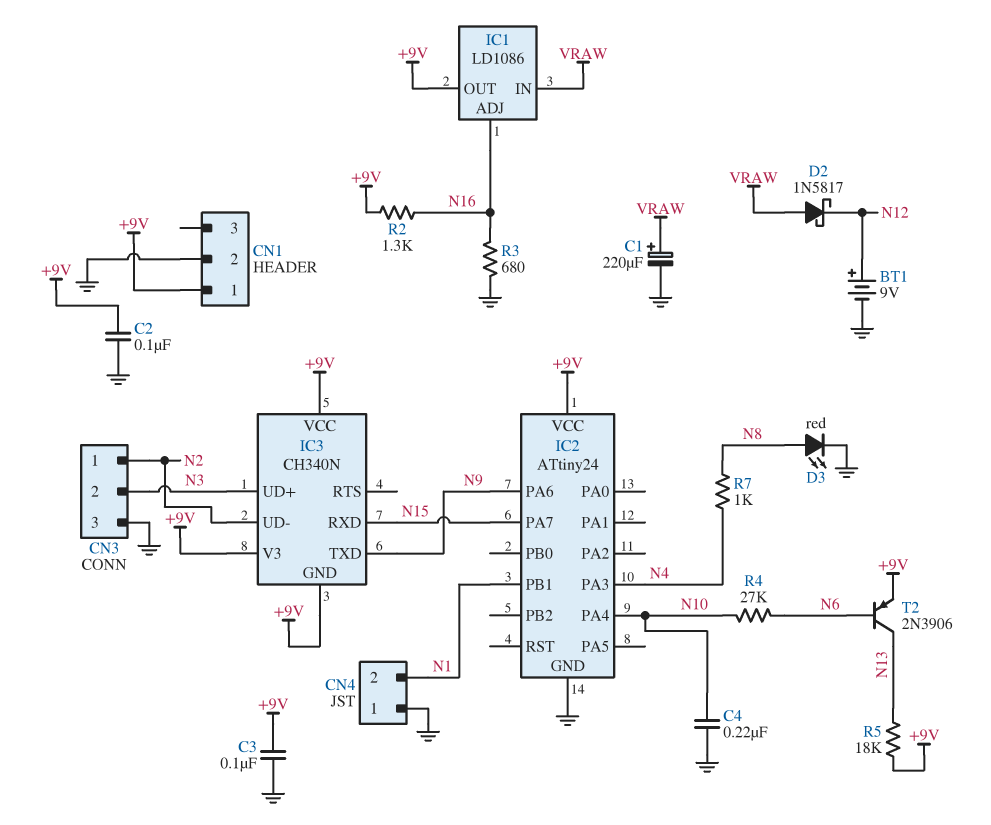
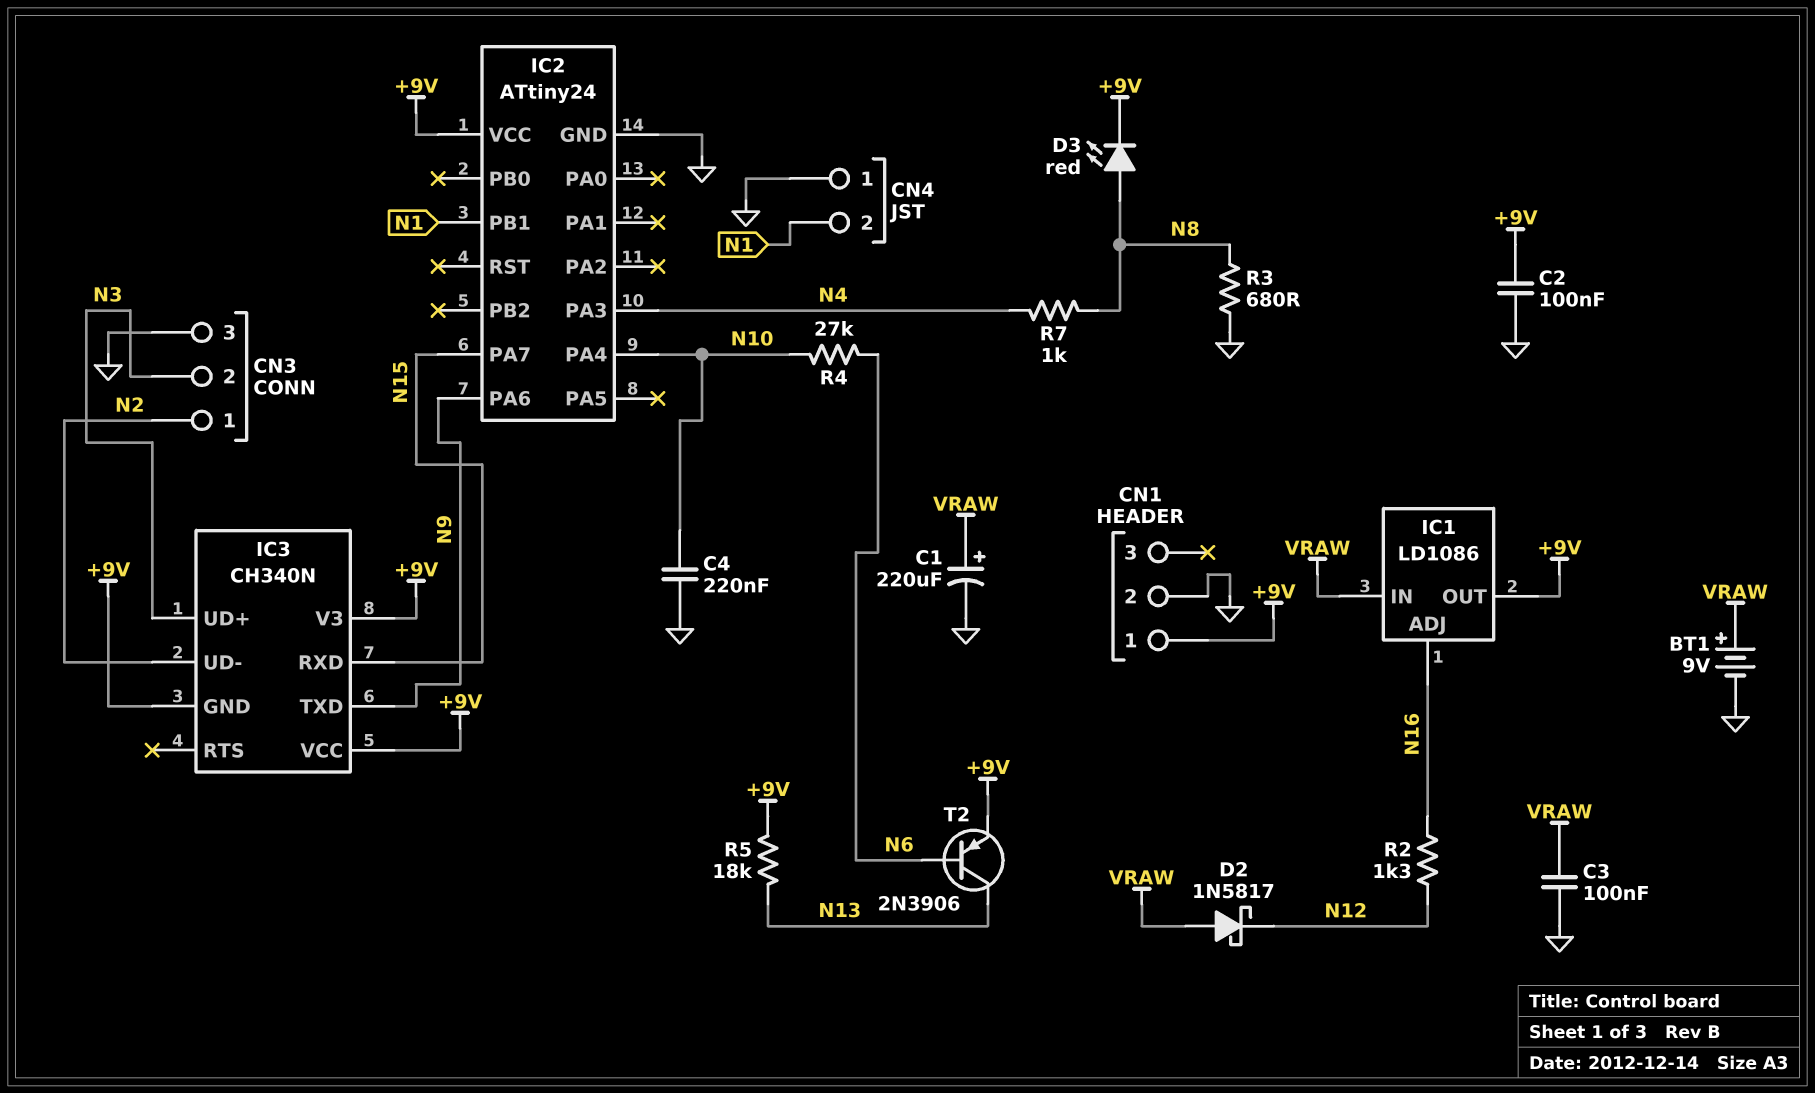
BT1: 9V (plus N12, minus GND) -> 9V (plus VRAW, minus GND)
C3: 100nF (+9V, GND) -> 100nF (GND, VRAW)
D3: LED red (A N8, K GND) -> LED red (A N8, K +9V)
R2: 1.3k (+9V, N16) -> 1.3k (N12, N16)
R3: 680 (GND, N16) -> 680 (GND, N8)

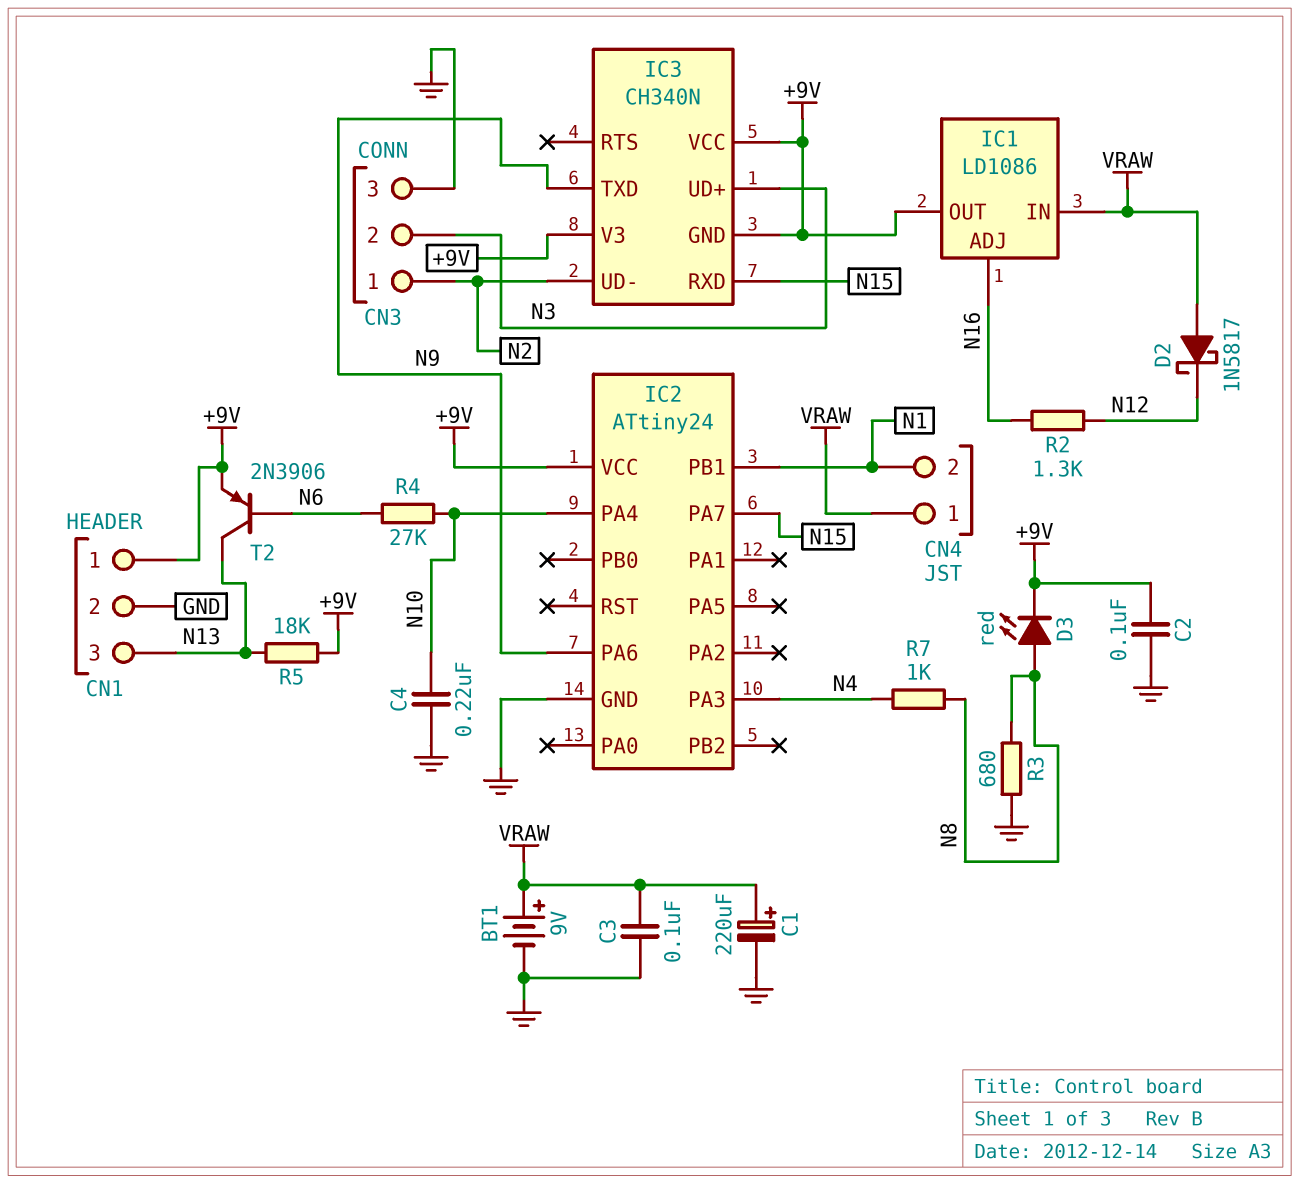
CN1 pin 3: none -> N13
CN4 pin 1: GND -> VRAW

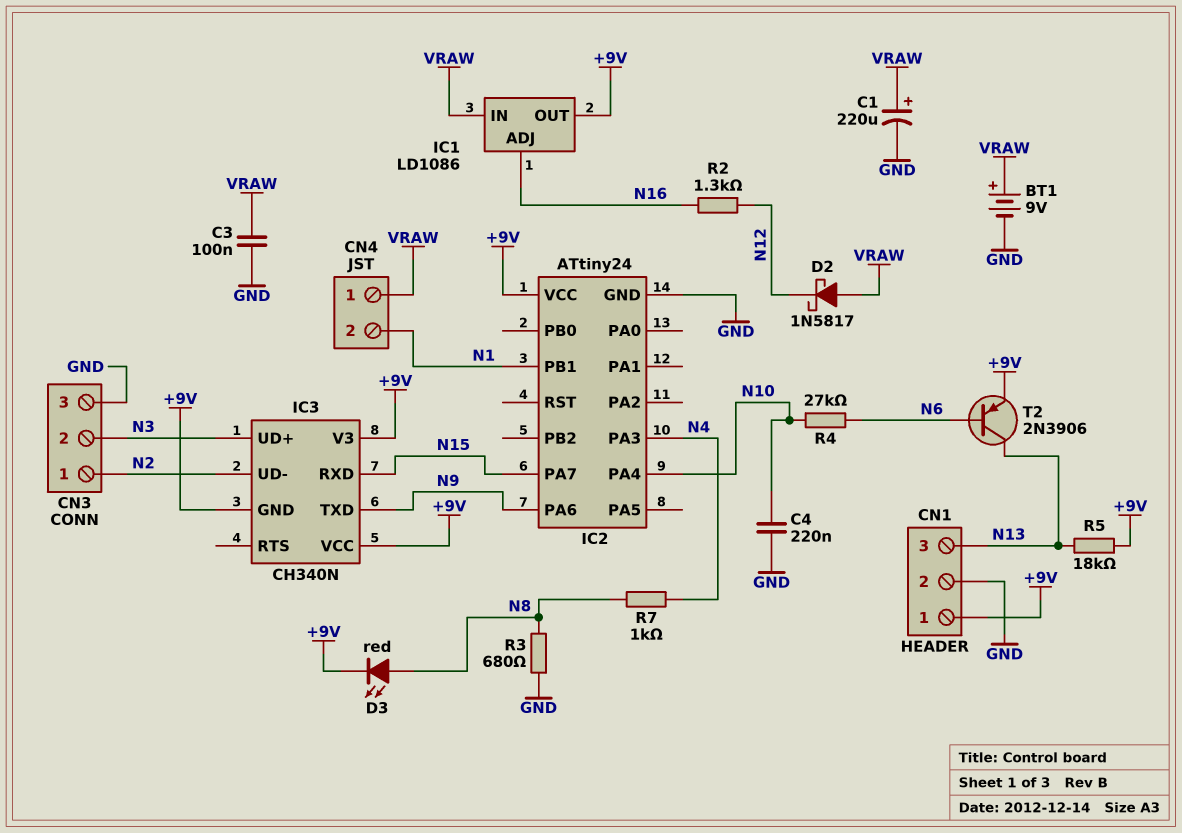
C2: 100nF (+9V, GND) -> none

